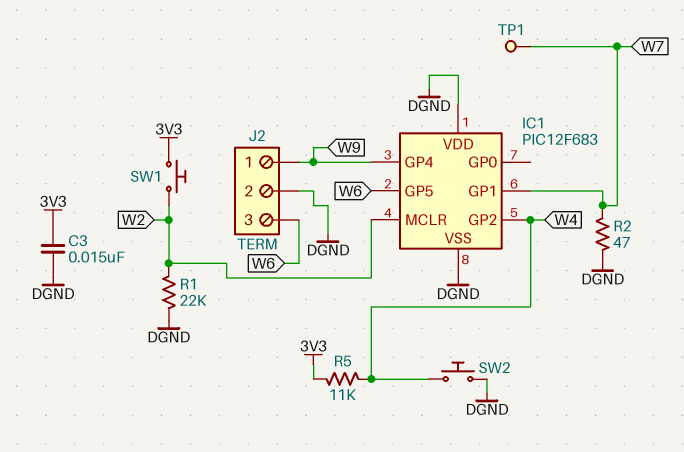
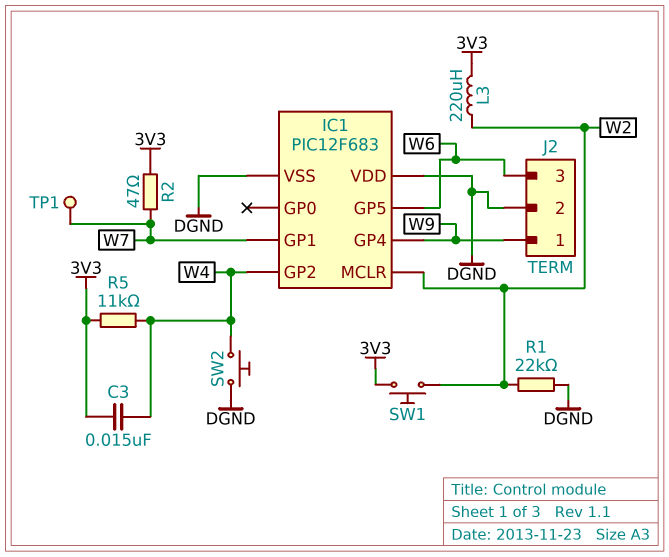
C3: 15nF (3V3, DGND) -> 15nF (3V3, W4)
L3: none -> 220uH (3V3, W2)
R2: 47 (DGND, W7) -> 47 (3V3, W7)

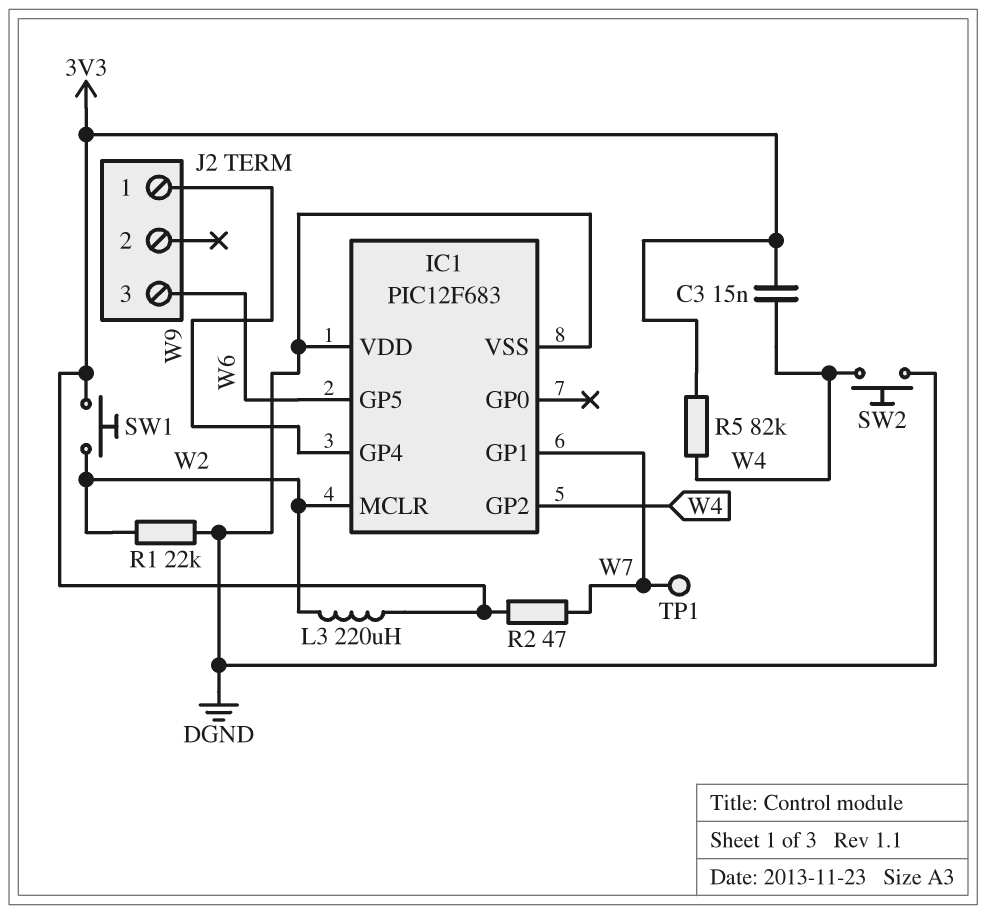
J2 pin 2: DGND -> none
R5: 11k (3V3, W4) -> 82k (3V3, W4)

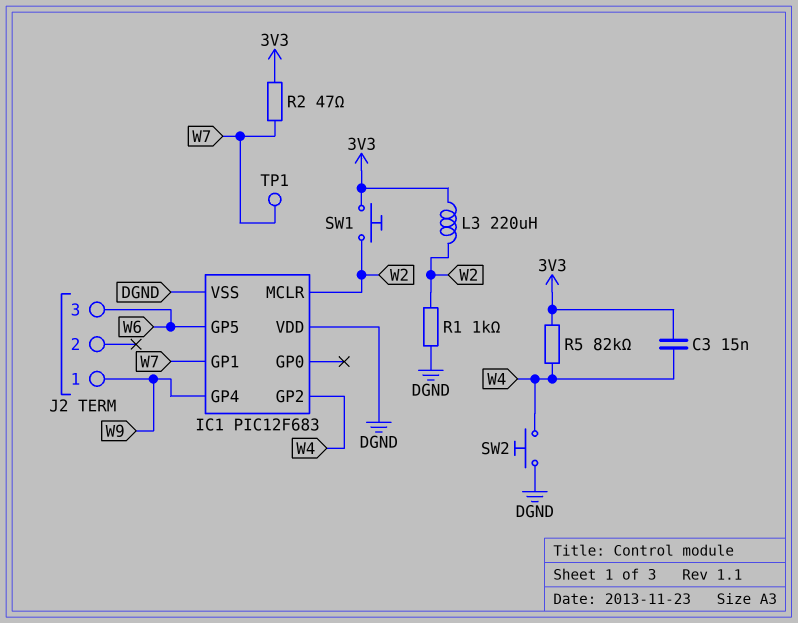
R1: 22k (DGND, W2) -> 1k (DGND, W2)

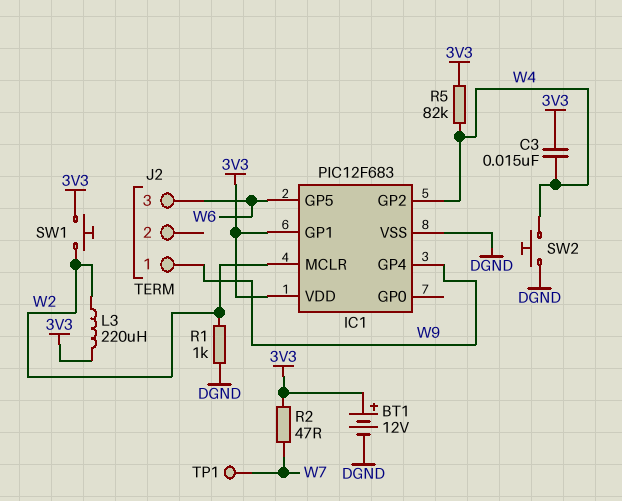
BT1: none -> 12V (plus 3V3, minus DGND)
IC1 pin GP1: W7 -> 3V3
IC1 pin VDD: DGND -> 3V3

